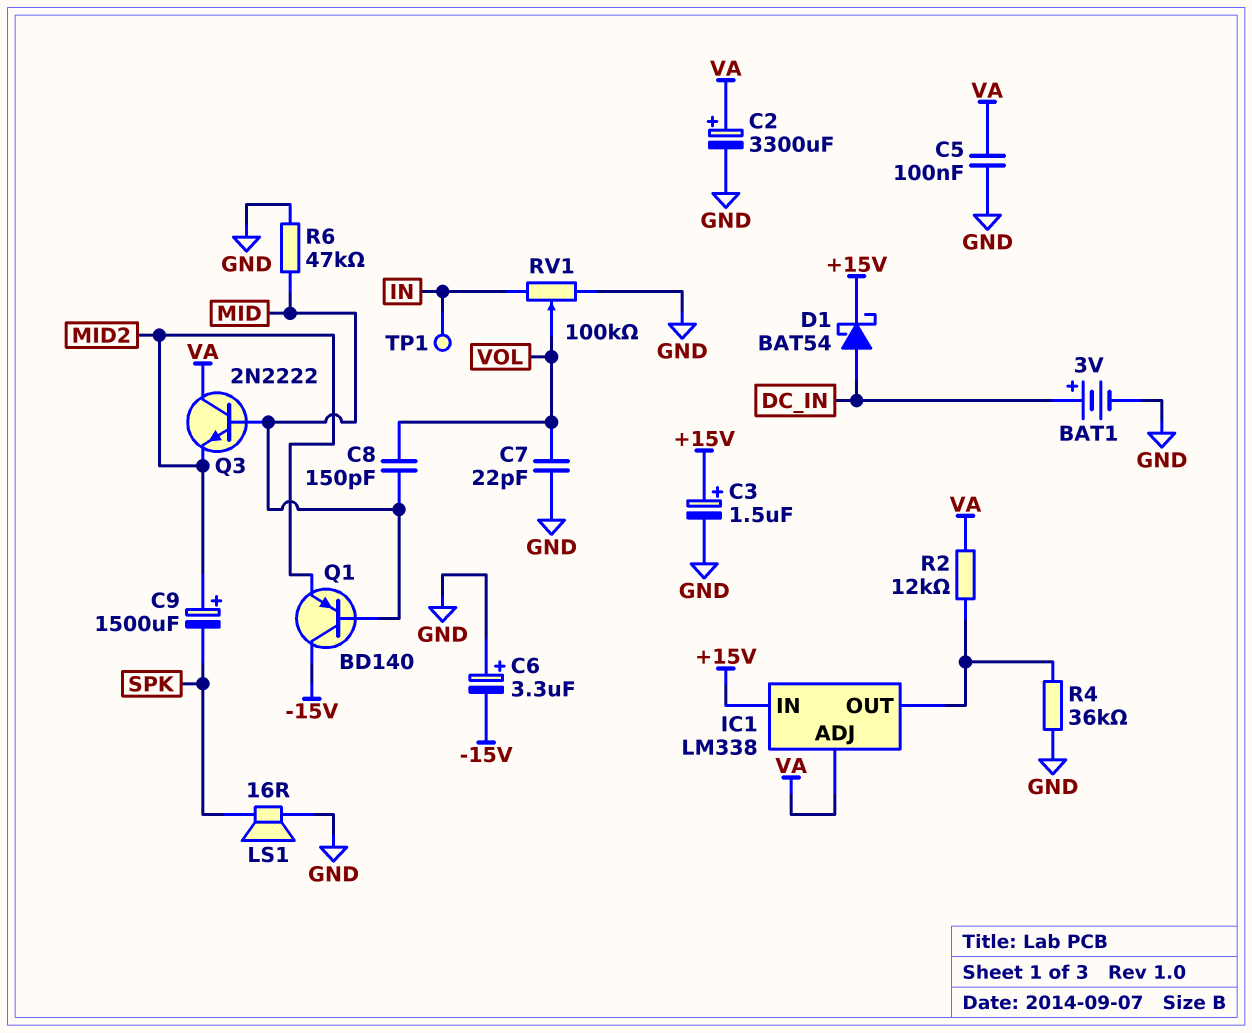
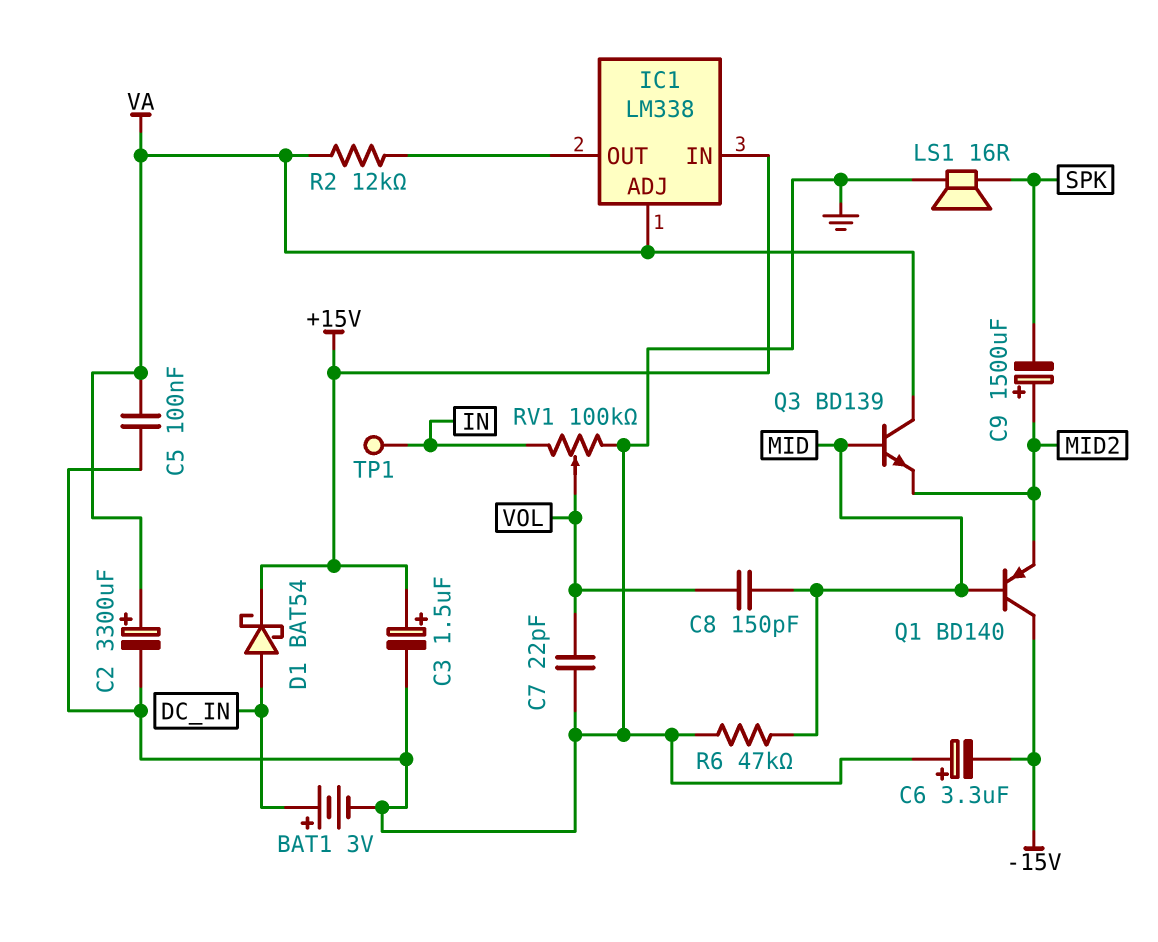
Q3: NPN 2N2222 (B MID, C VA, E MID2) -> NPN BD139 (B MID, C VA, E MID2)
R4: 36k (GND, IC1/OUT) -> none

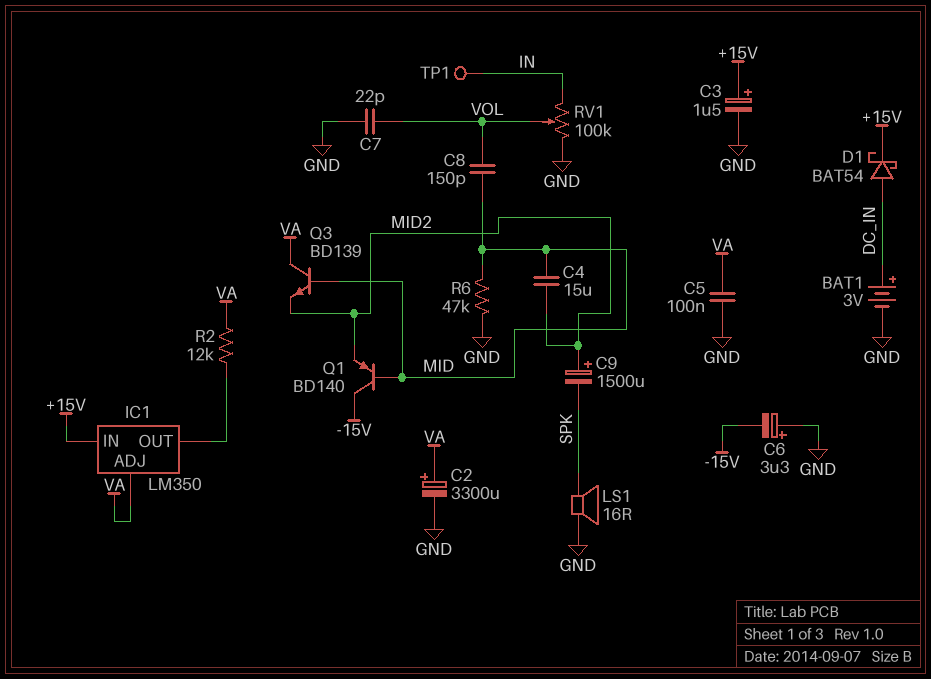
C4: none -> 15uF (MID, MID2)
IC1: LM338 -> LM350

